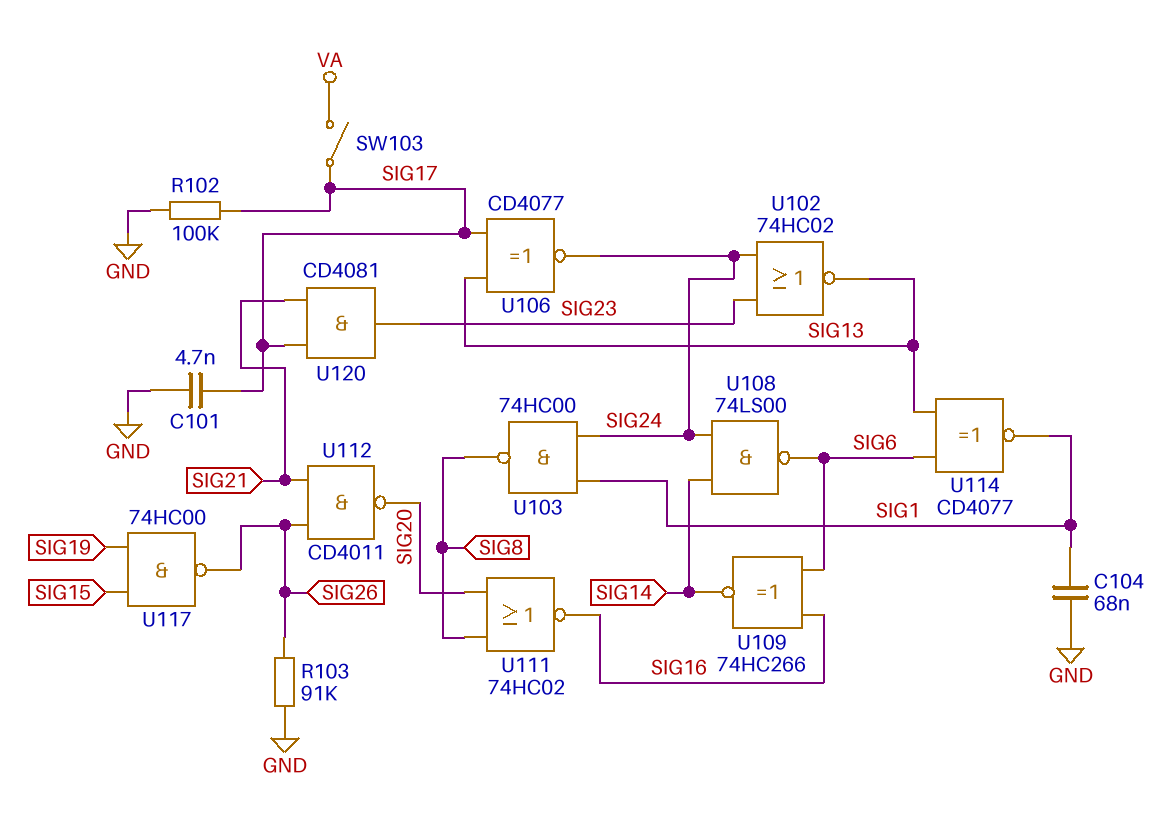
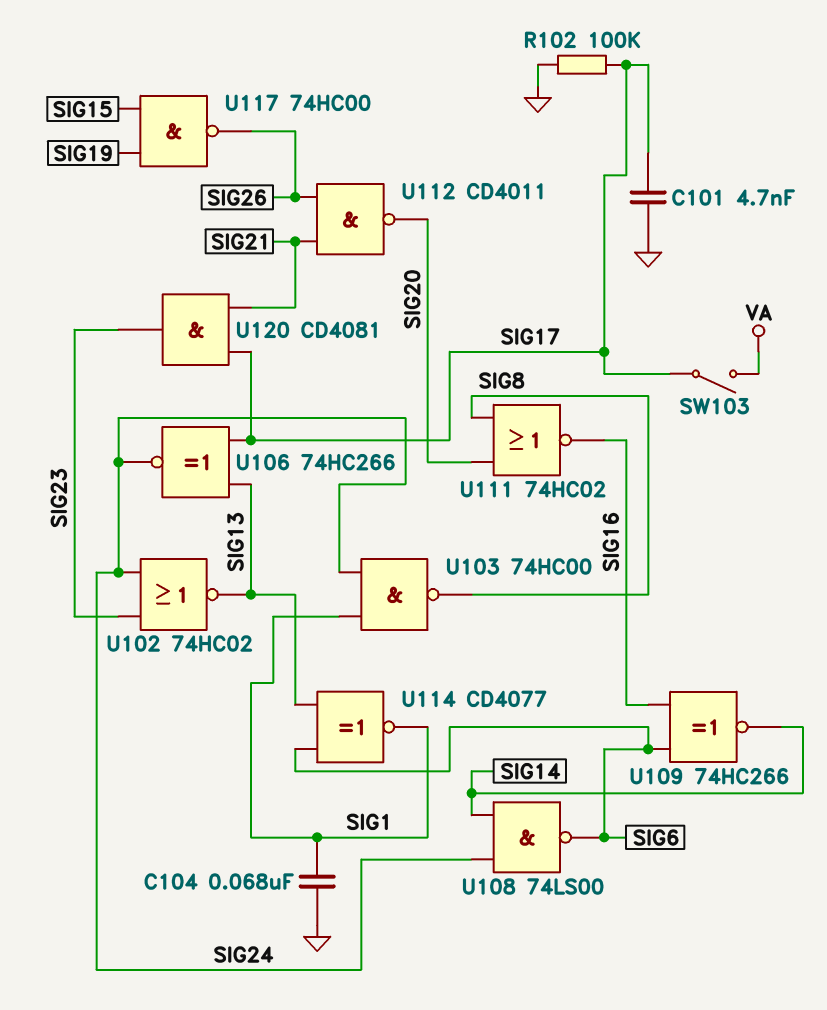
R103: 91k (GND, SIG26) -> none
U106: XNOR CD4077 (in SIG13, in SIG17, out SIG24) -> XNOR 74HC266 (in SIG13, in SIG17, out SIG24)

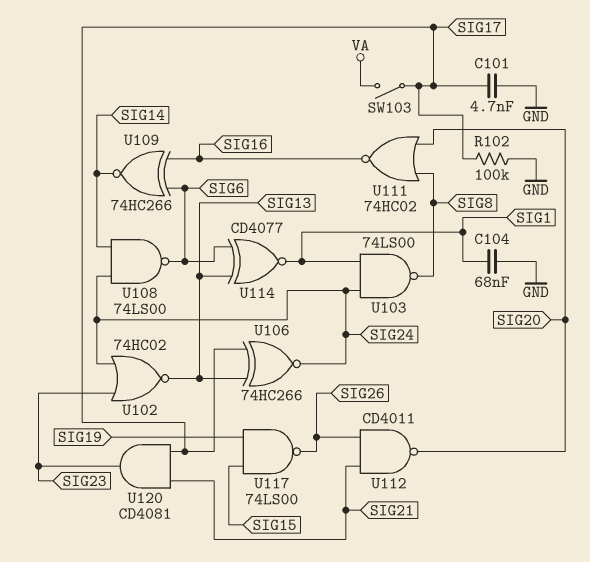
U103: NAND 74HC00 (in SIG1, in SIG24, out SIG8) -> NAND 74LS00 (in SIG1, in SIG24, out SIG8)
U117: NAND 74HC00 (in SIG15, in SIG19, out SIG26) -> NAND 74LS00 (in SIG15, in SIG19, out SIG26)

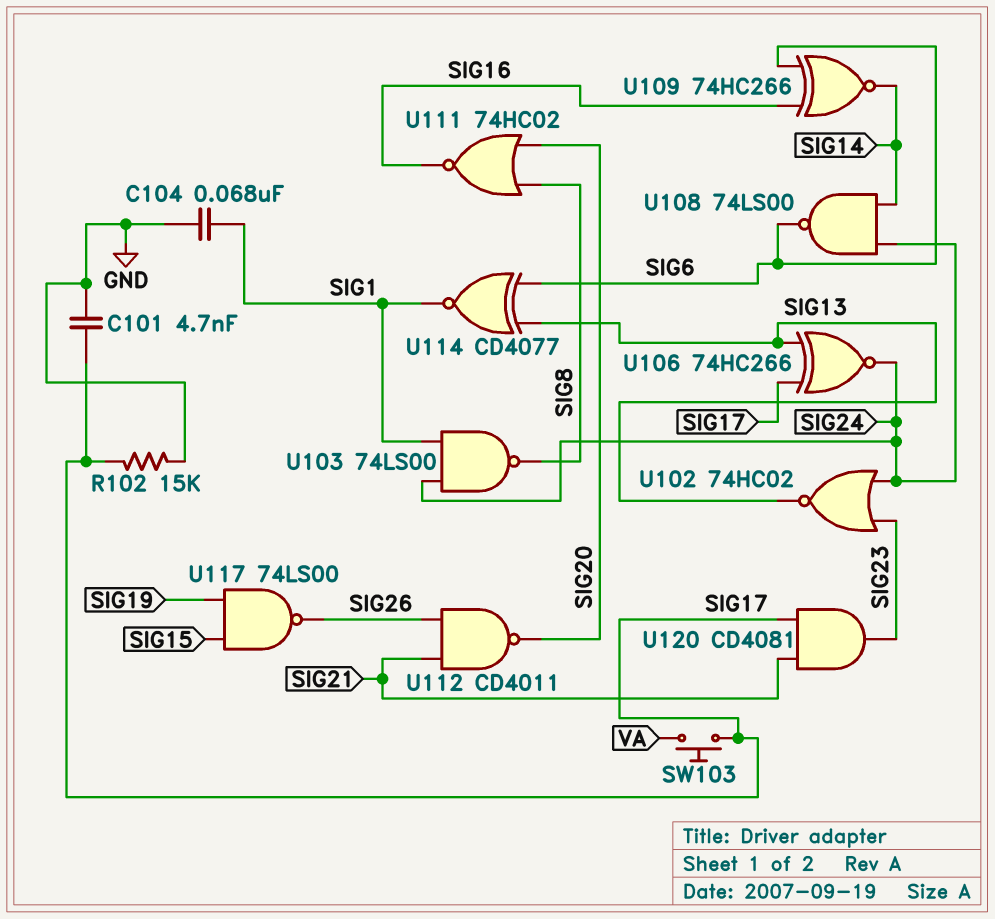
R102: 100k (GND, SIG17) -> 15k (GND, SIG17)
SW103: switch (SIG17, VA) -> button (SIG17, VA)

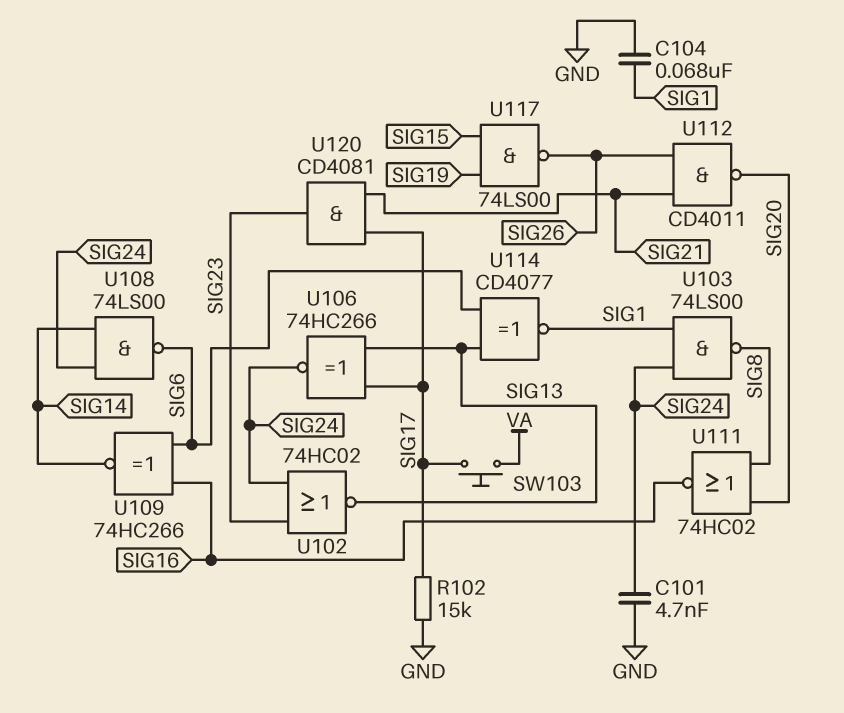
C101: 4.7nF (GND, SIG17) -> 4.7nF (GND, SIG24)

